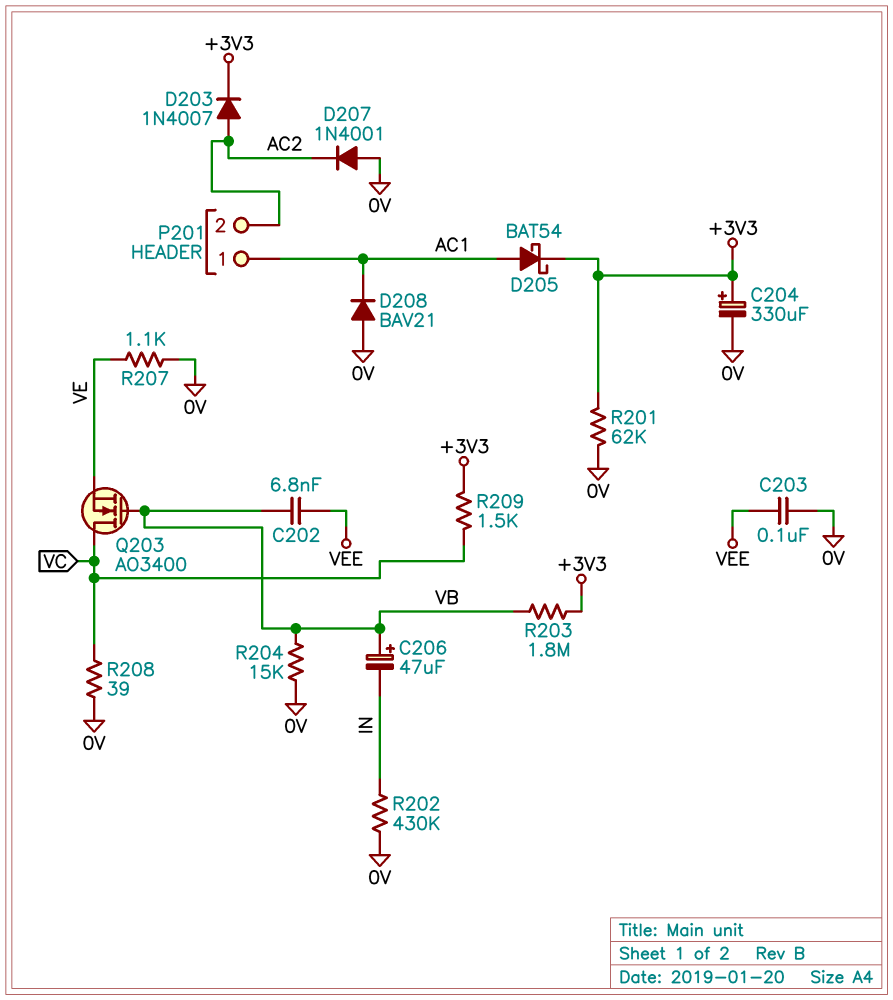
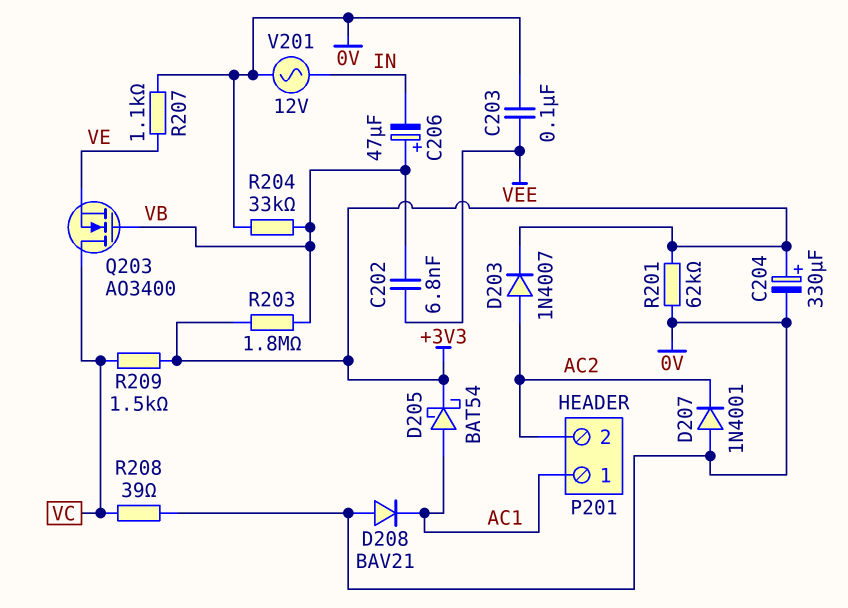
R202: 430k (0V, IN) -> none
R204: 15k (0V, VB) -> 33k (0V, VB)
V201: none -> AC 12V (0V, IN)

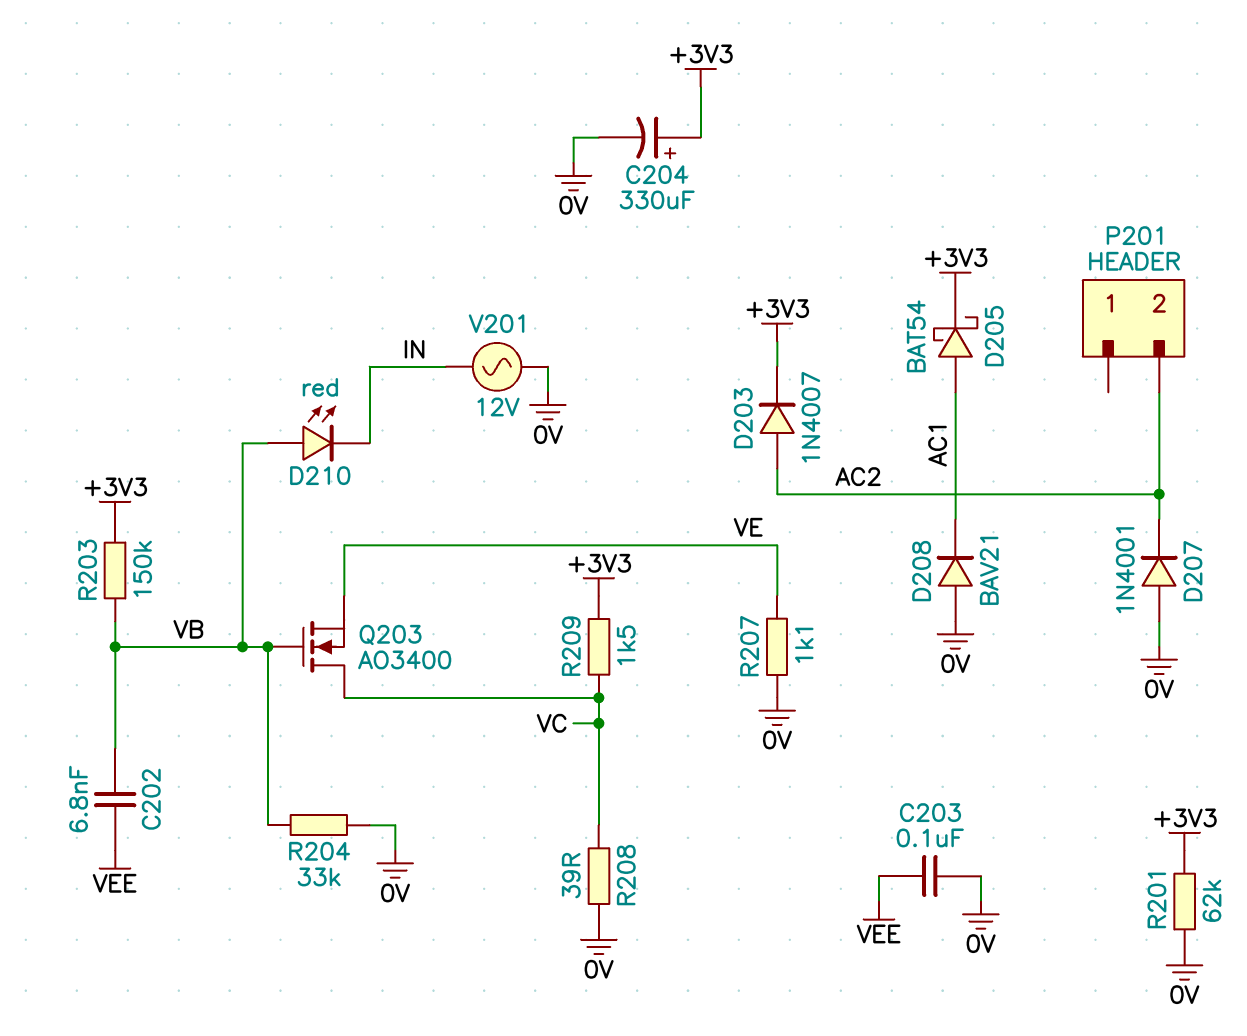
C206: 47uF (plus VB, minus IN) -> none
D210: none -> LED red (A VB, K IN)
P201 pin 1: AC1 -> none
R203: 1.8M (+3V3, VB) -> 150k (+3V3, VB)

